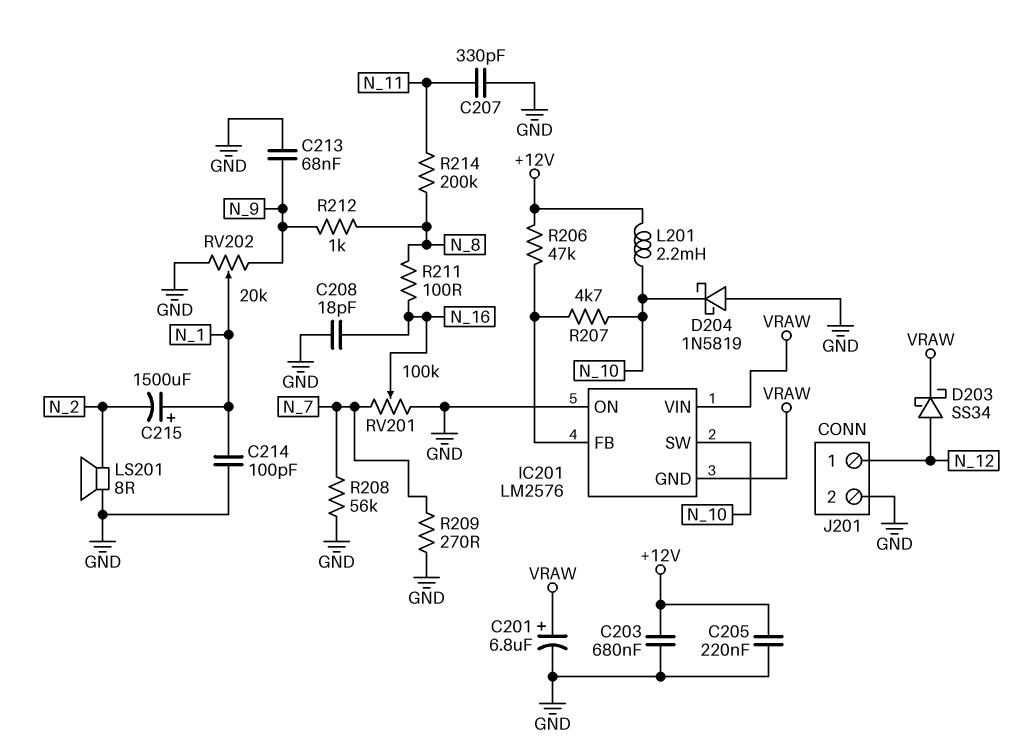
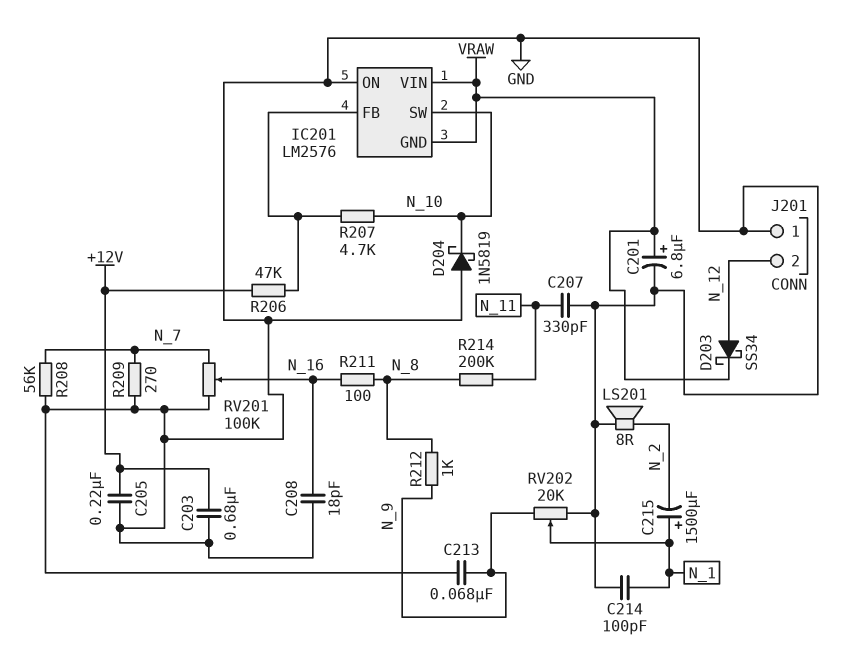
J201 pin 1: N_12 -> GND
J201 pin 2: GND -> N_12
L201: 2.2mH (+12V, N_10) -> none

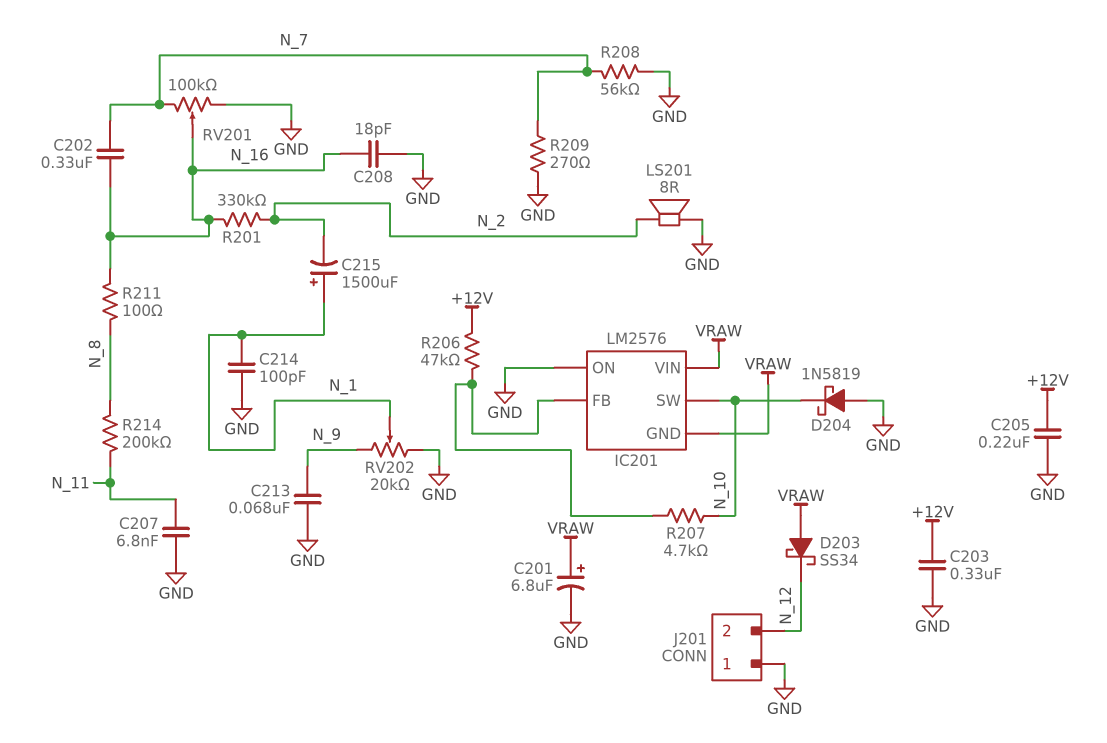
C202: none -> 330nF (N_7, N_16)
C203: 680nF (+12V, GND) -> 330nF (+12V, GND)
C207: 330pF (GND, N_11) -> 6.8nF (GND, N_11)
D203: schottky SS34 (A N_12, K VRAW) -> schottky SS34 (A VRAW, K N_12)
R201: none -> 330k (N_2, N_16)
R212: 1k (N_8, N_9) -> none

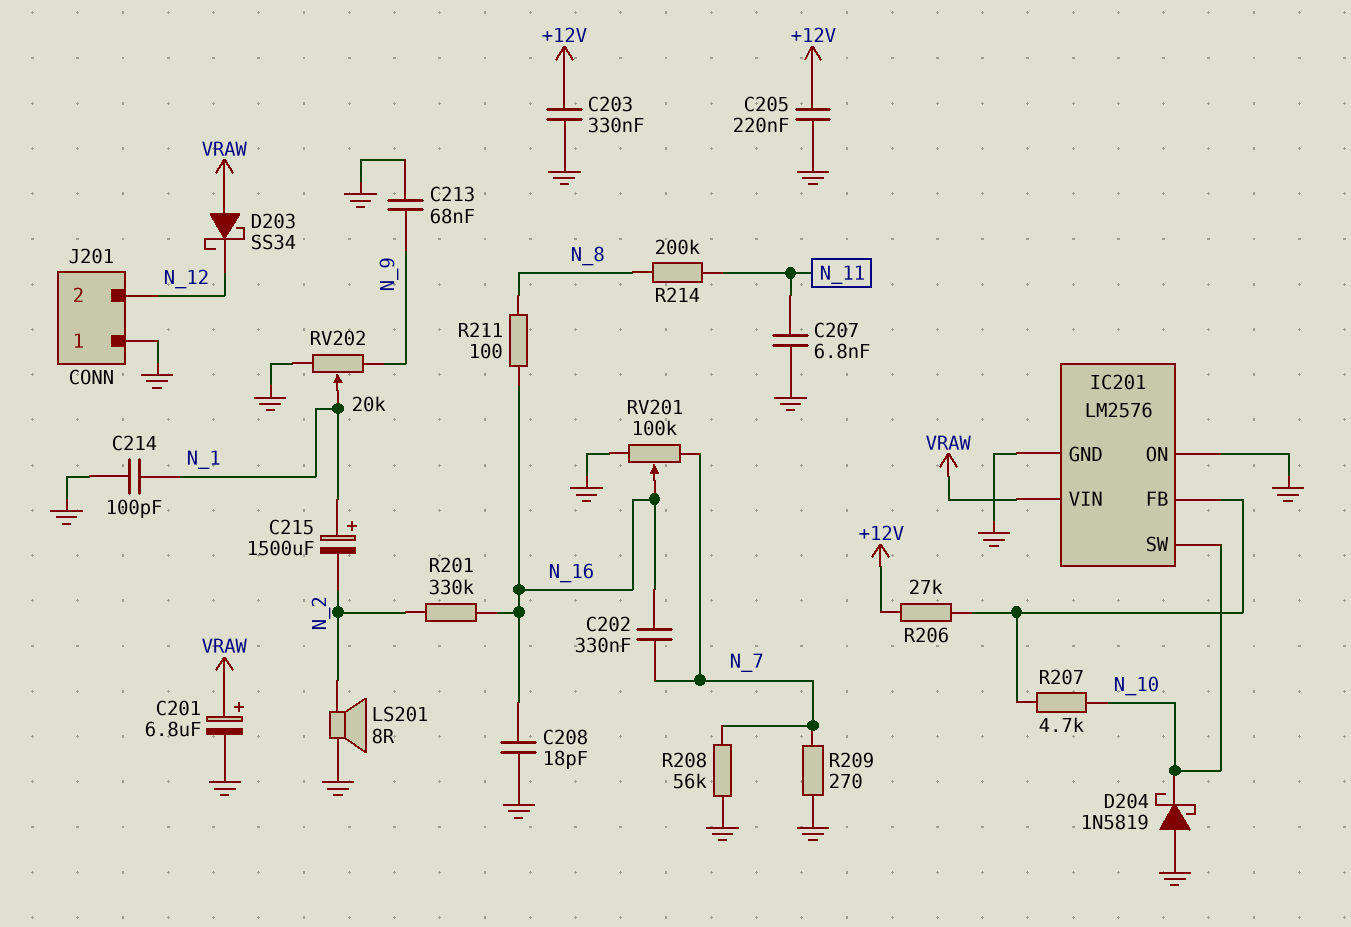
IC201 pin GND: VRAW -> GND
R206: 47k (+12V, IC201/FB) -> 27k (+12V, IC201/FB)

